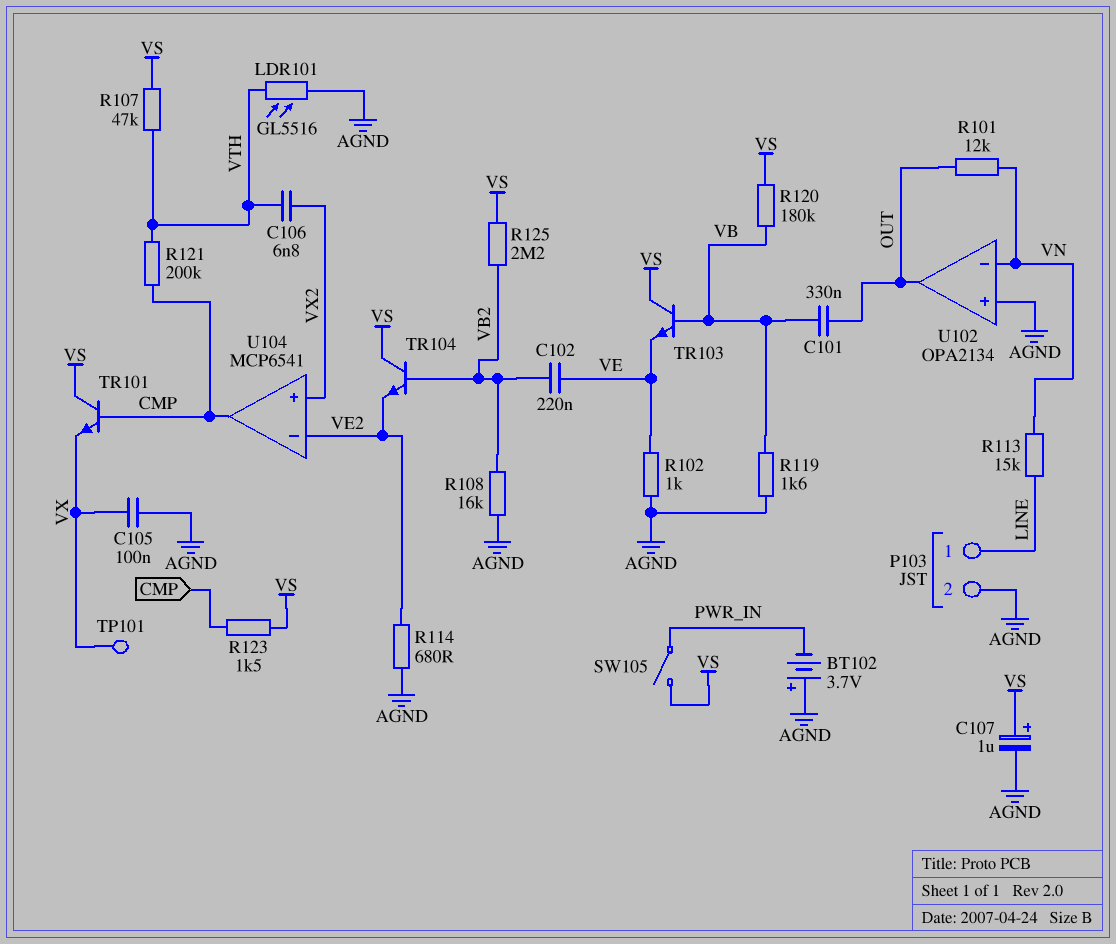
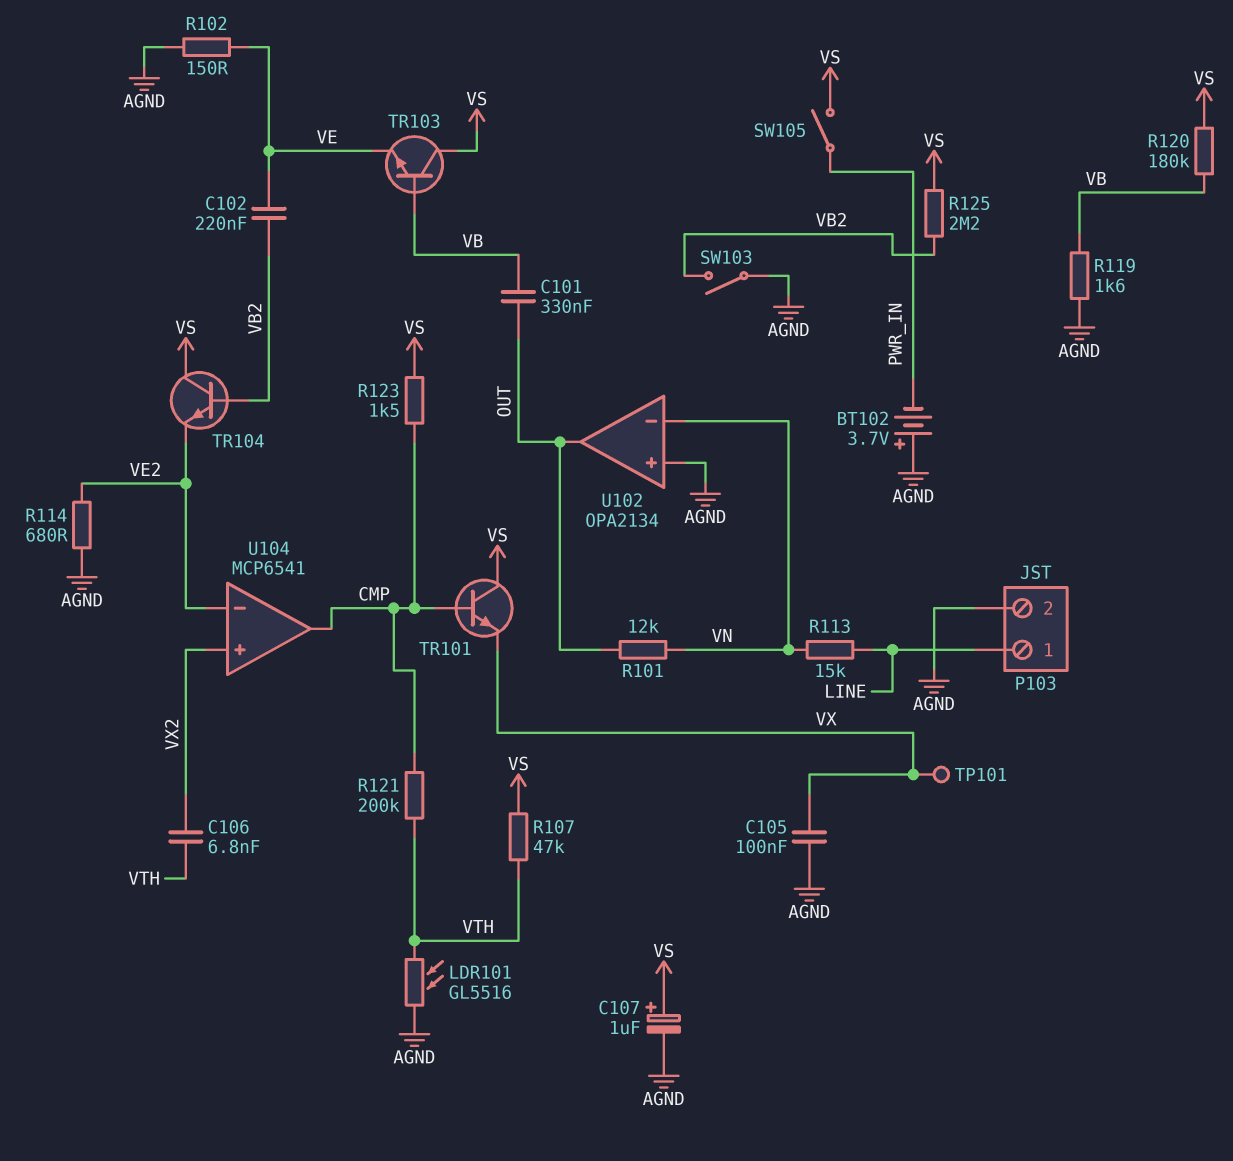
R102: 1k (AGND, VE) -> 150 (AGND, VE)
R108: 16k (AGND, VB2) -> none
SW103: none -> switch (AGND, VB2)

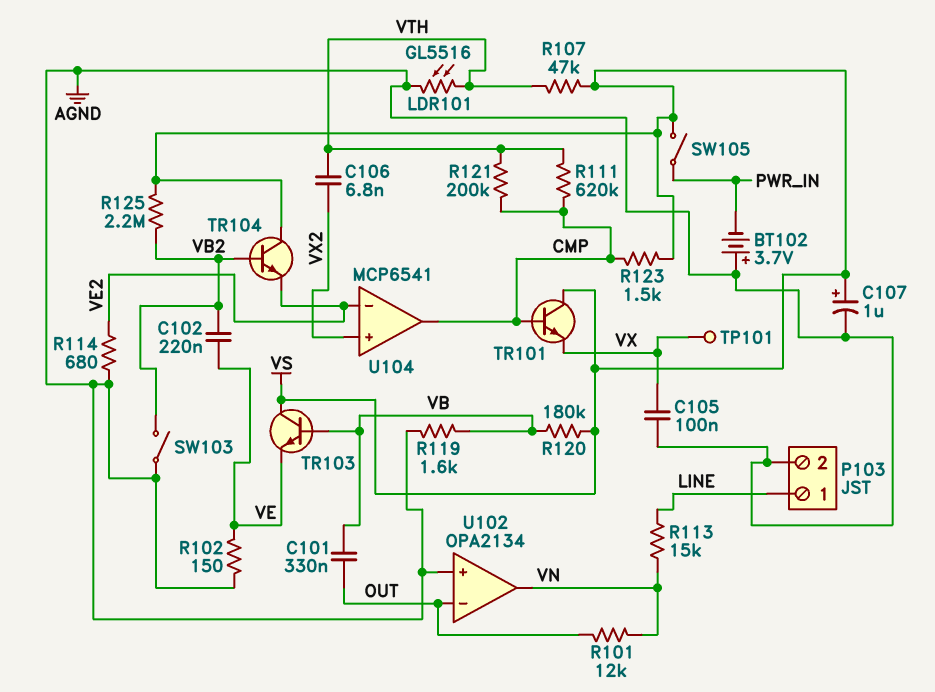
R111: none -> 620k (CMP, VTH)
U102 pin in-: VN -> OUT
U102 pin out: OUT -> VN

